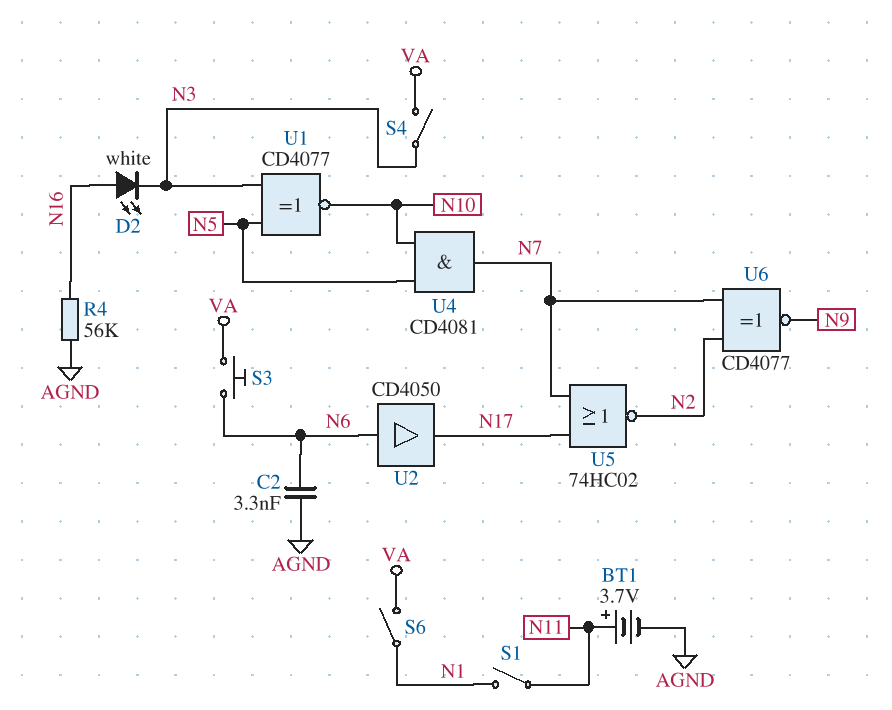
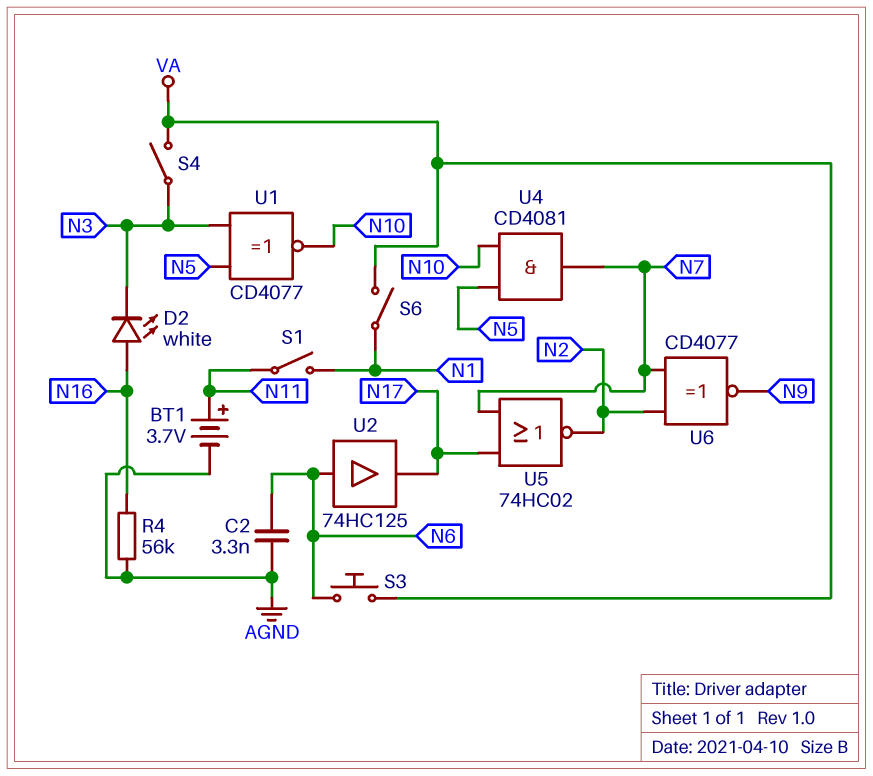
U2: buffer CD4050 (in N6, out N17) -> buffer 74HC125 (in N6, out N17)

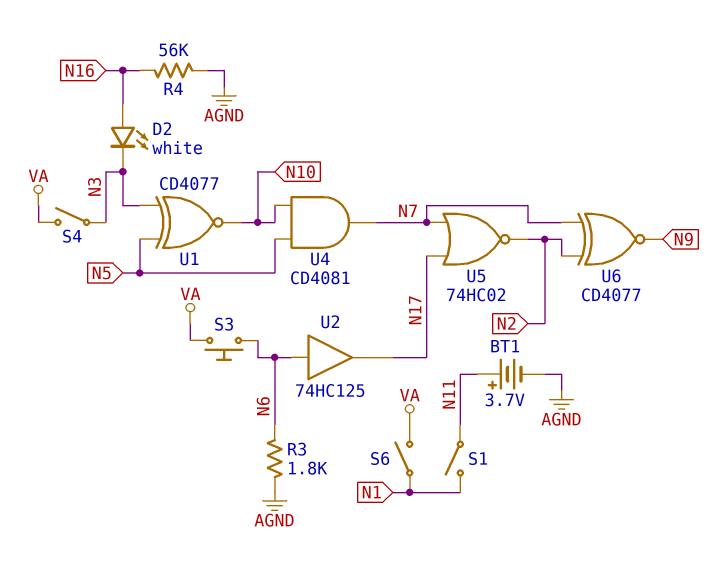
C2: 3.3nF (AGND, N6) -> none
R3: none -> 1.8k (AGND, N6)

